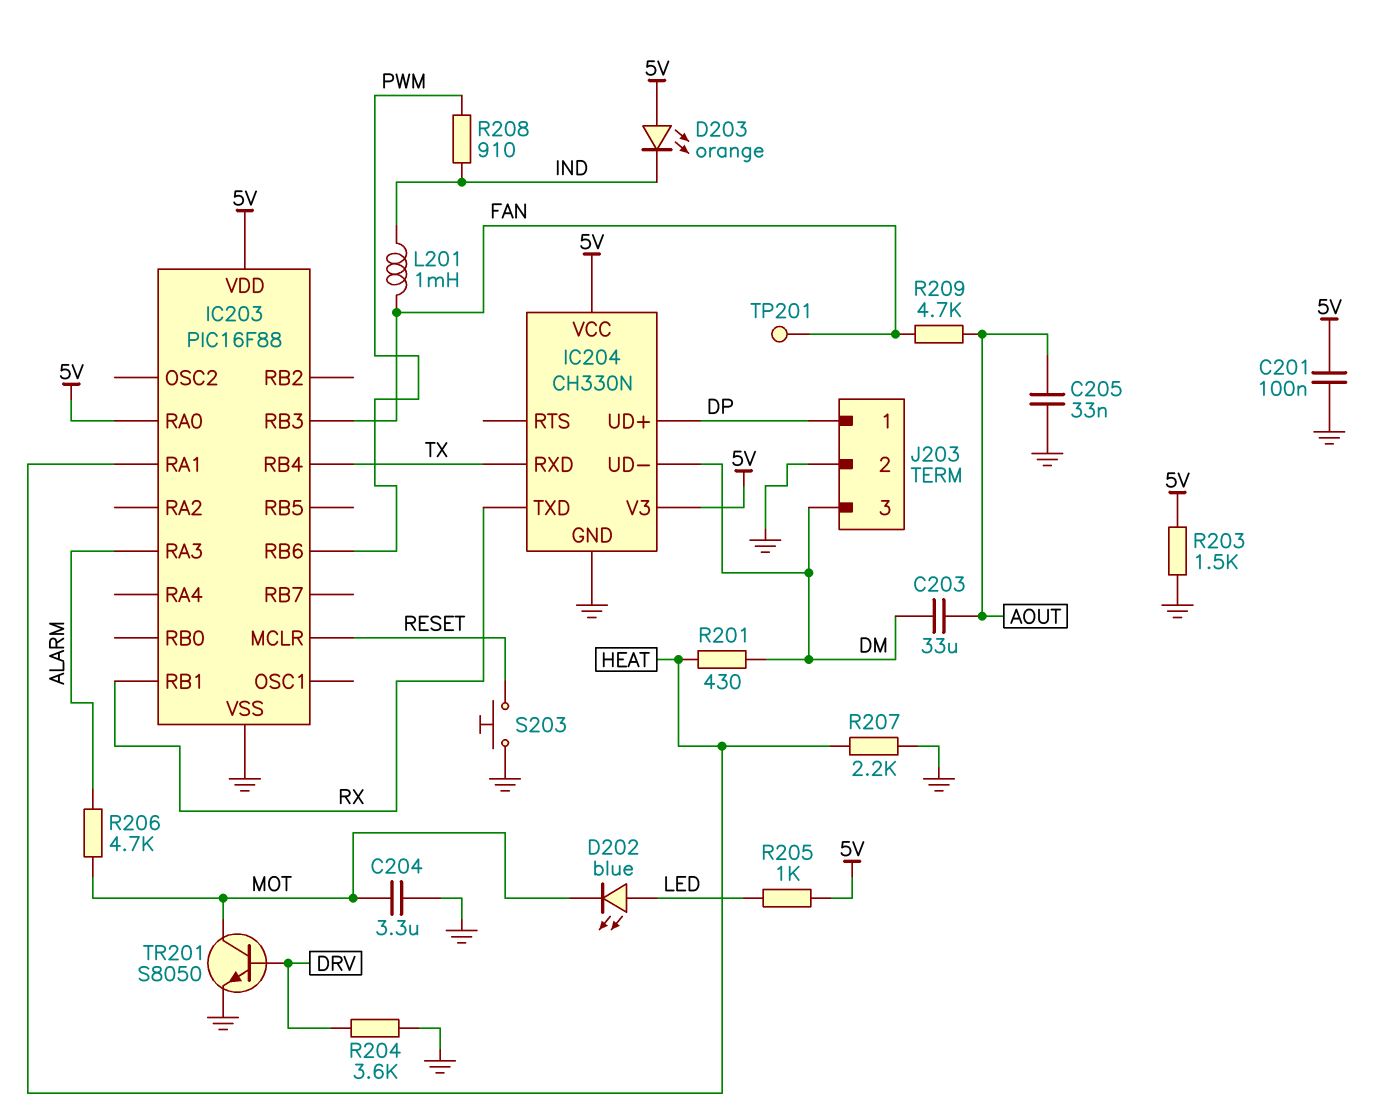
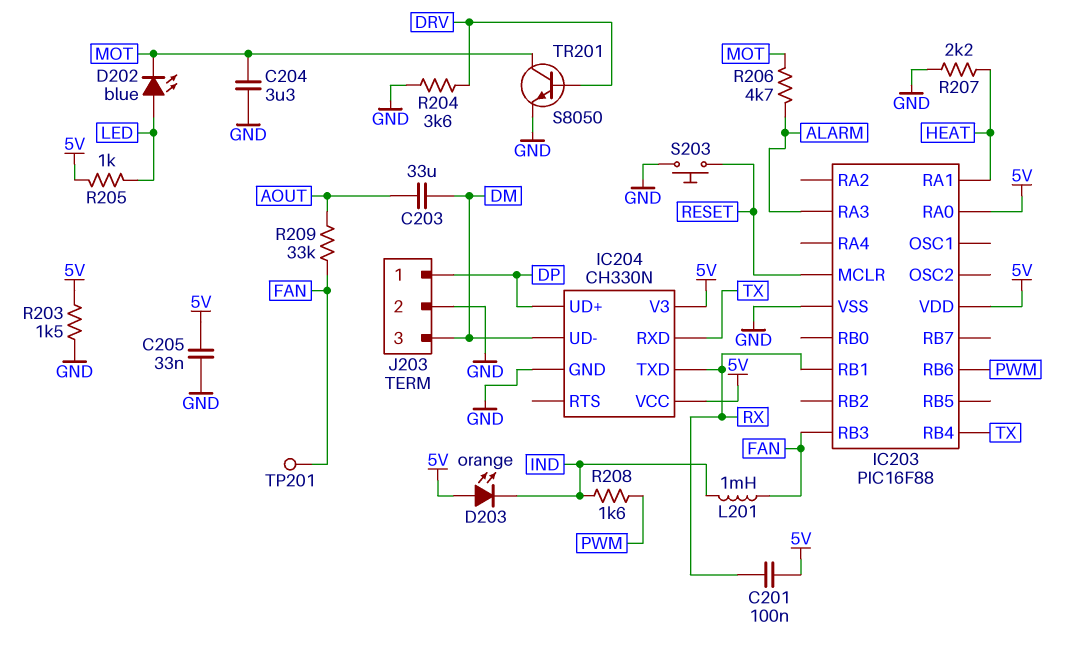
C201: 100nF (5V, GND) -> 100nF (5V, RX)
C205: 33nF (AOUT, GND) -> 33nF (5V, GND)
R201: 430 (DM, HEAT) -> none
R208: 910 (IND, PWM) -> 1.6k (IND, PWM)
R209: 4.7k (AOUT, FAN) -> 33k (AOUT, FAN)

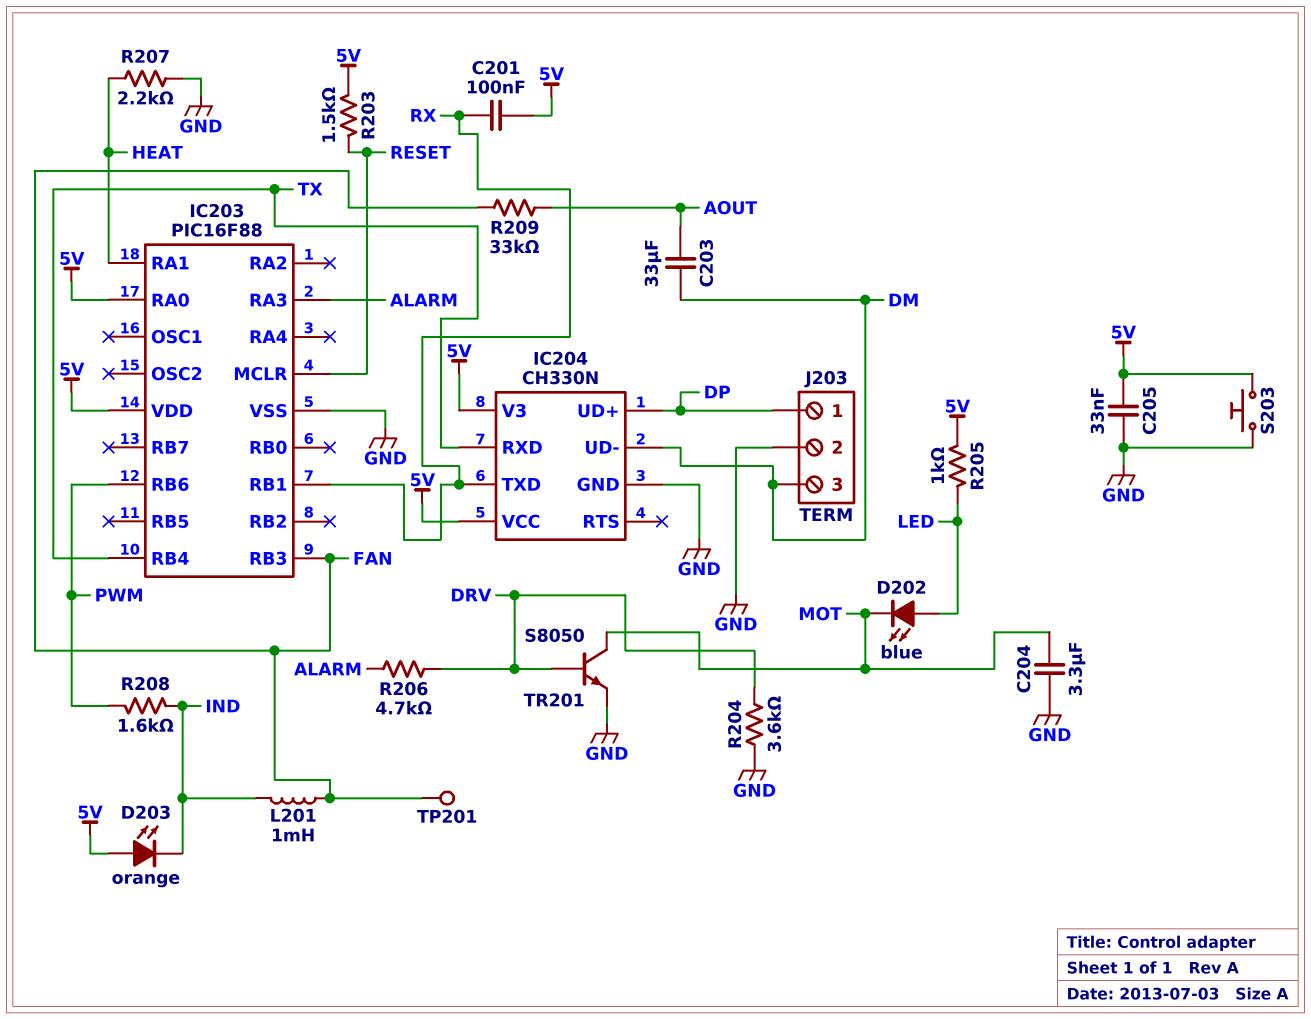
R203: 1.5k (5V, GND) -> 1.5k (5V, RESET)
R206: 4.7k (ALARM, MOT) -> 4.7k (ALARM, DRV)
S203: button (GND, RESET) -> button (5V, GND)

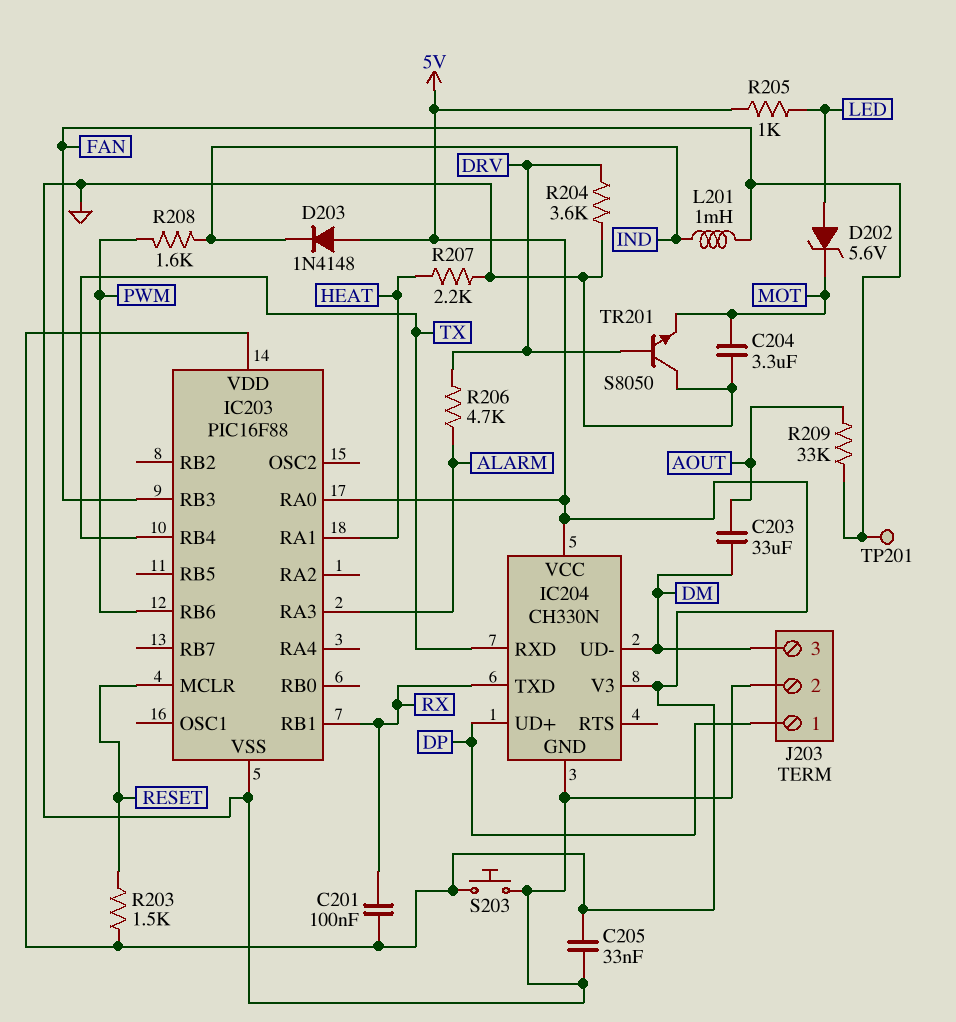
D202: LED blue (A LED, K MOT) -> zener 5.6V (A LED, K MOT)
D203: LED orange (A 5V, K IND) -> diode 1N4148 (A 5V, K IND)
TR201: NPN S8050 (B DRV, C MOT, E GND) -> NPN S8050 (B DRV, C GND, E MOT)

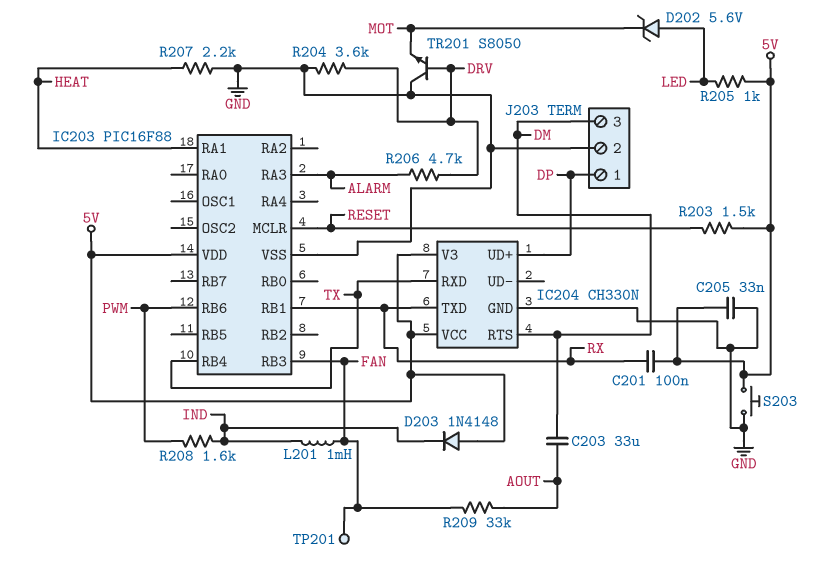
C204: 3.3uF (GND, MOT) -> none
IC203 pin RA0: 5V -> none
IC204 pin RTS: none -> DM
IC204 pin UD-: DM -> none

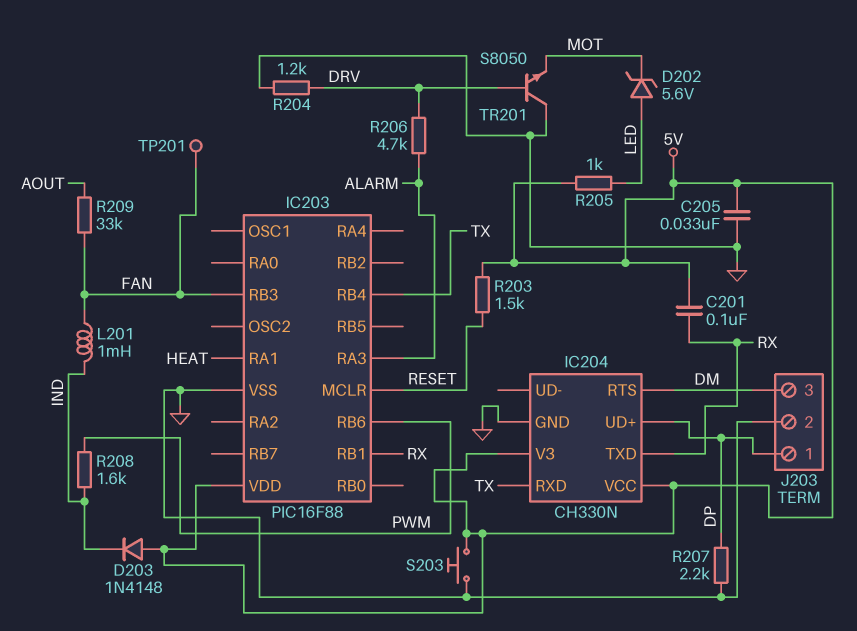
C203: 33uF (AOUT, DM) -> none
R204: 3.6k (DRV, GND) -> 1.2k (DRV, GND)
R207: 2.2k (GND, HEAT) -> 2.2k (DP, GND)

